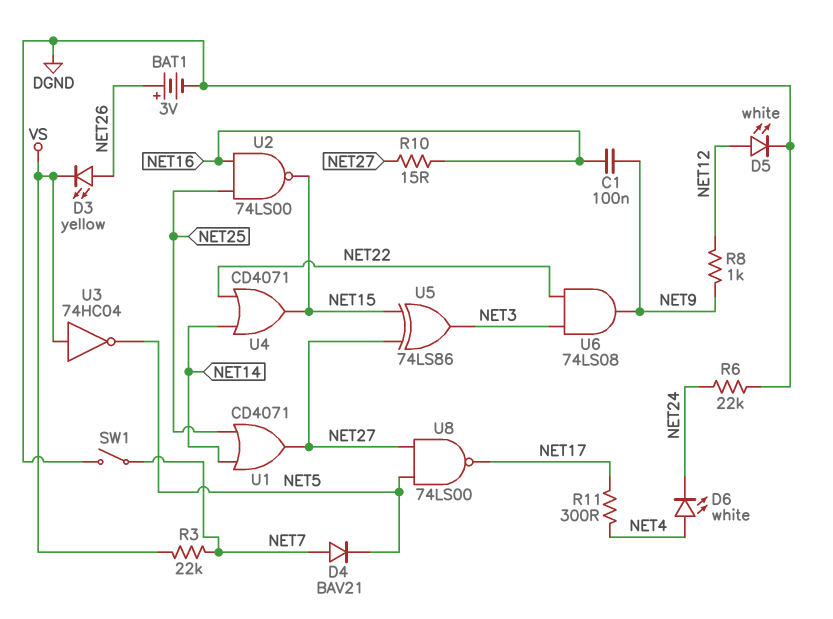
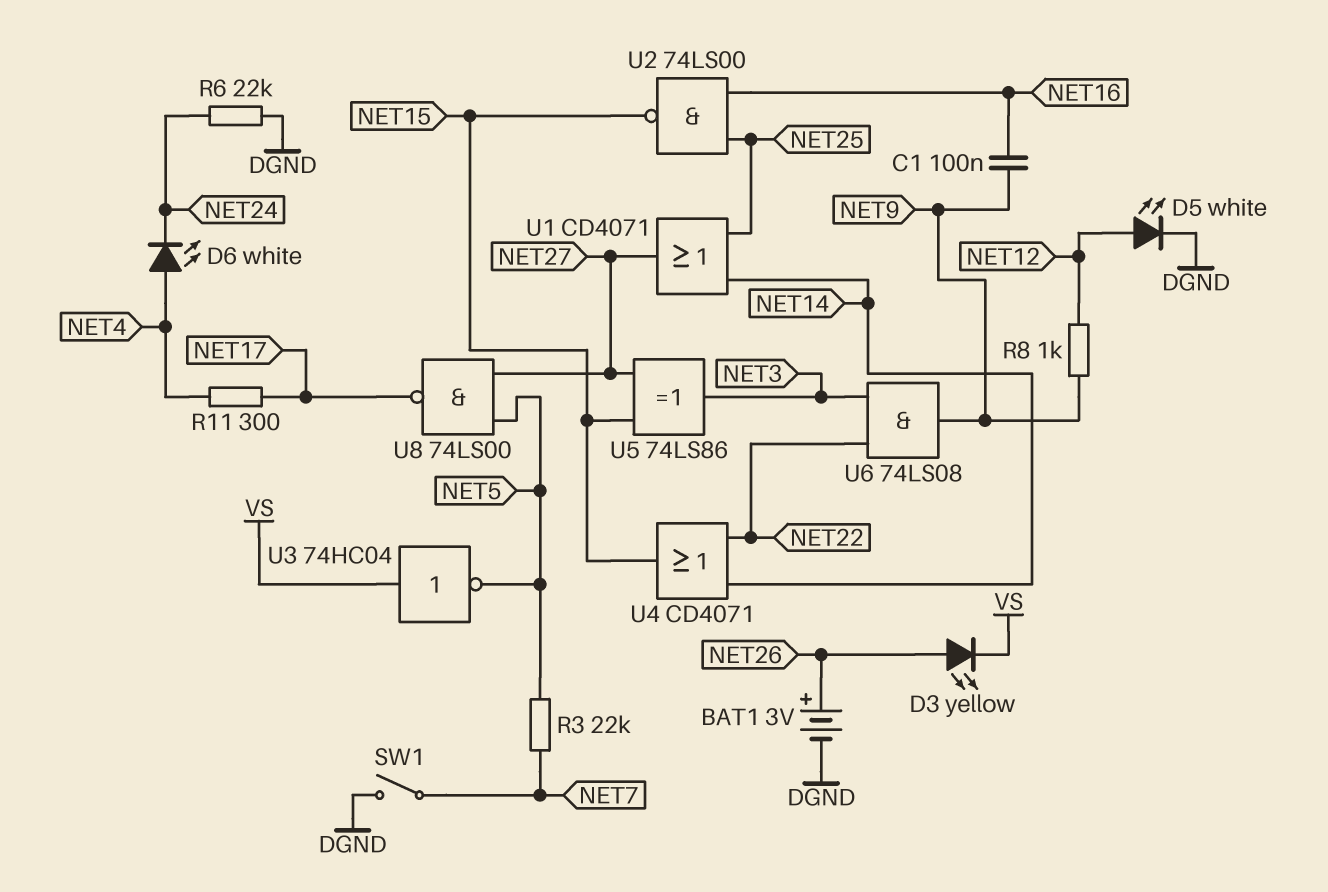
D4: diode BAV21 (A NET7, K NET5) -> none
R3: 22k (NET7, VS) -> 22k (NET5, NET7)
R10: 15 (NET16, NET27) -> none

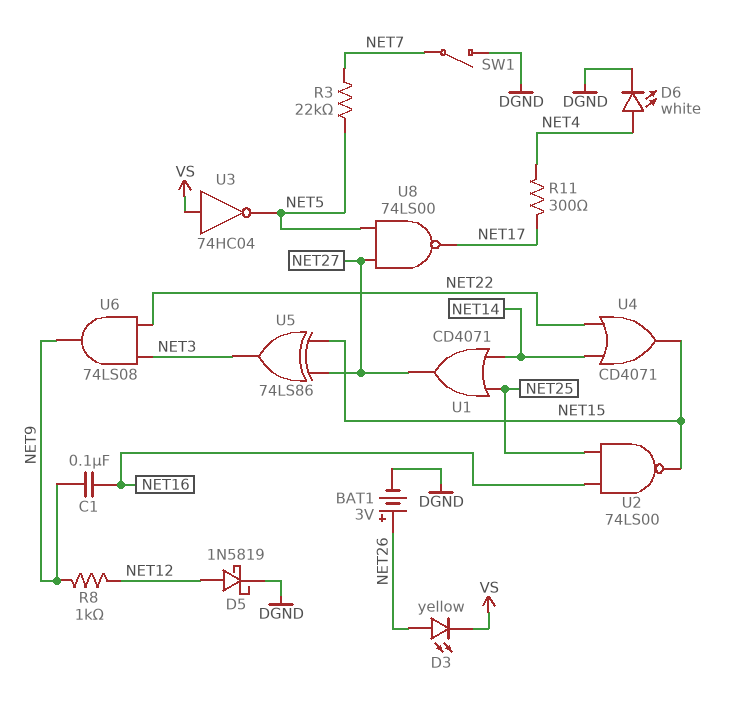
D5: LED white (A NET12, K DGND) -> schottky 1N5819 (A NET12, K DGND)
D6: LED white (A NET4, K NET24) -> LED white (A NET4, K DGND)
R6: 22k (DGND, NET24) -> none

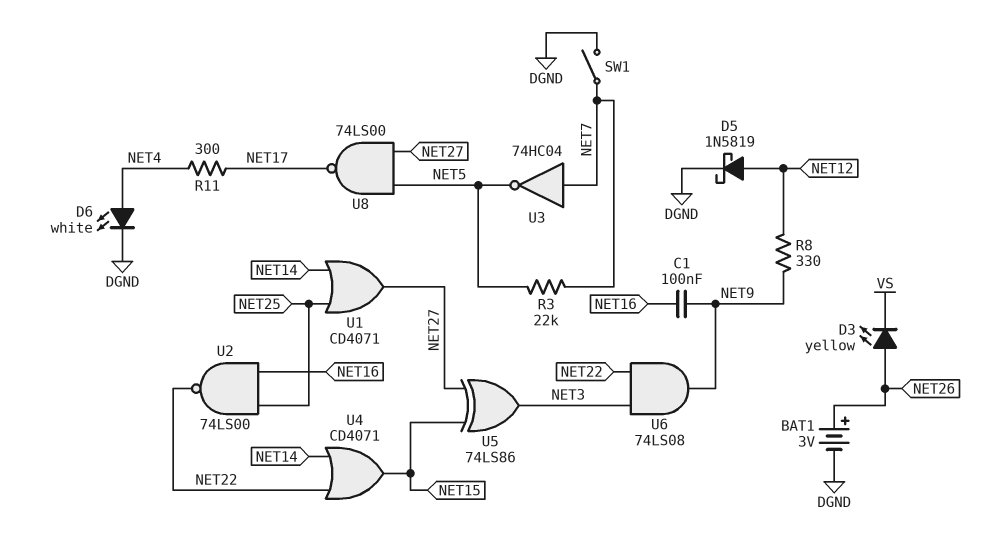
R8: 1k (NET9, NET12) -> 330 (NET9, NET12)
U2: NAND 74LS00 (in NET16, in NET25, out NET15) -> NAND 74LS00 (in NET16, in NET25, out NET22)
U3: NOT 74HC04 (in VS, out NET5) -> NOT 74HC04 (in NET7, out NET5)

